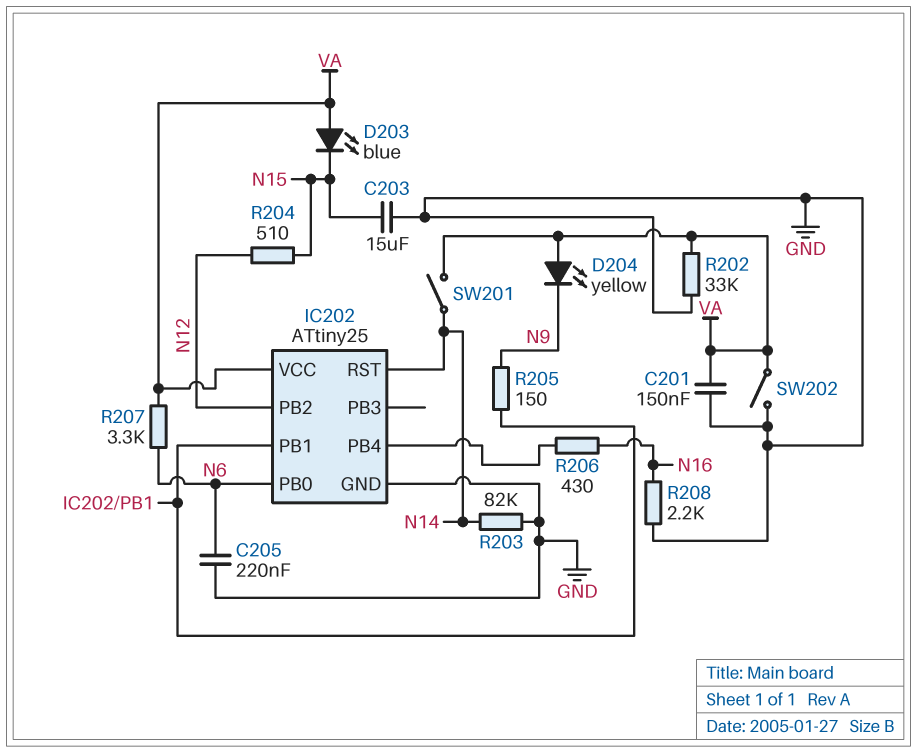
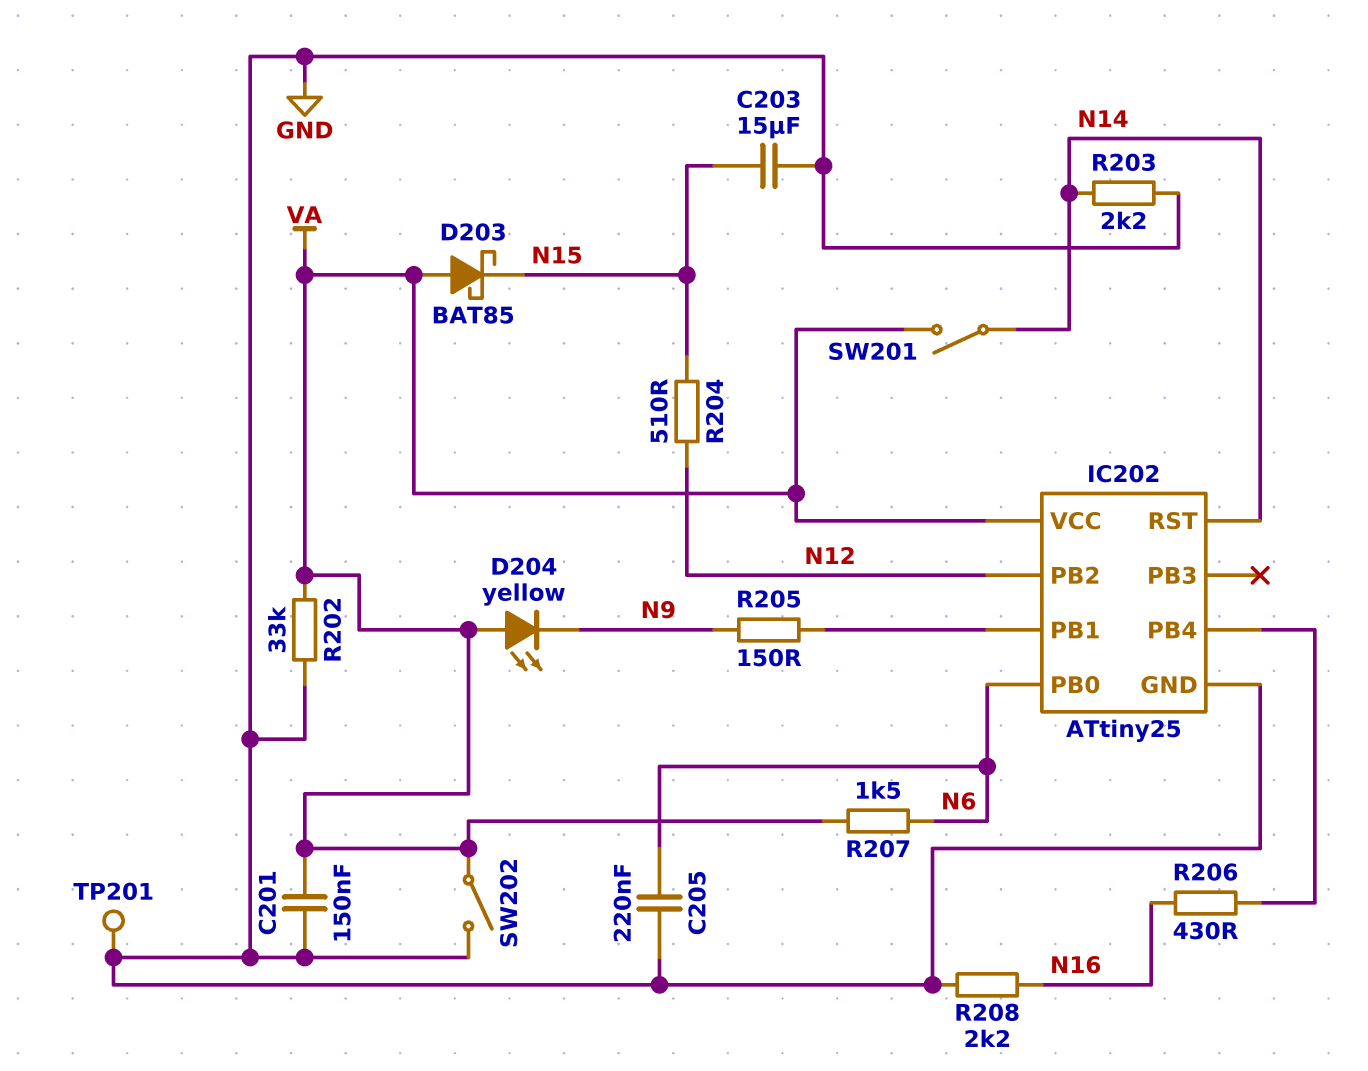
D203: LED blue (A VA, K N15) -> schottky BAT85 (A VA, K N15)
R203: 82k (GND, N14) -> 2.2k (GND, N14)
R207: 3.3k (N6, VA) -> 1.5k (N6, VA)
TP201: none -> test point (GND)

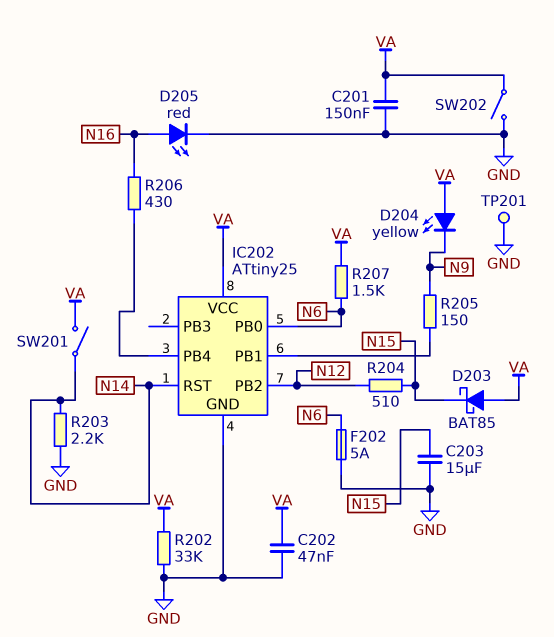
C202: none -> 47nF (GND, VA)
C205: 220nF (GND, N6) -> none
D205: none -> LED red (A N16, K GND)
F202: none -> 5A (GND, N6)
R208: 2.2k (GND, N16) -> none

